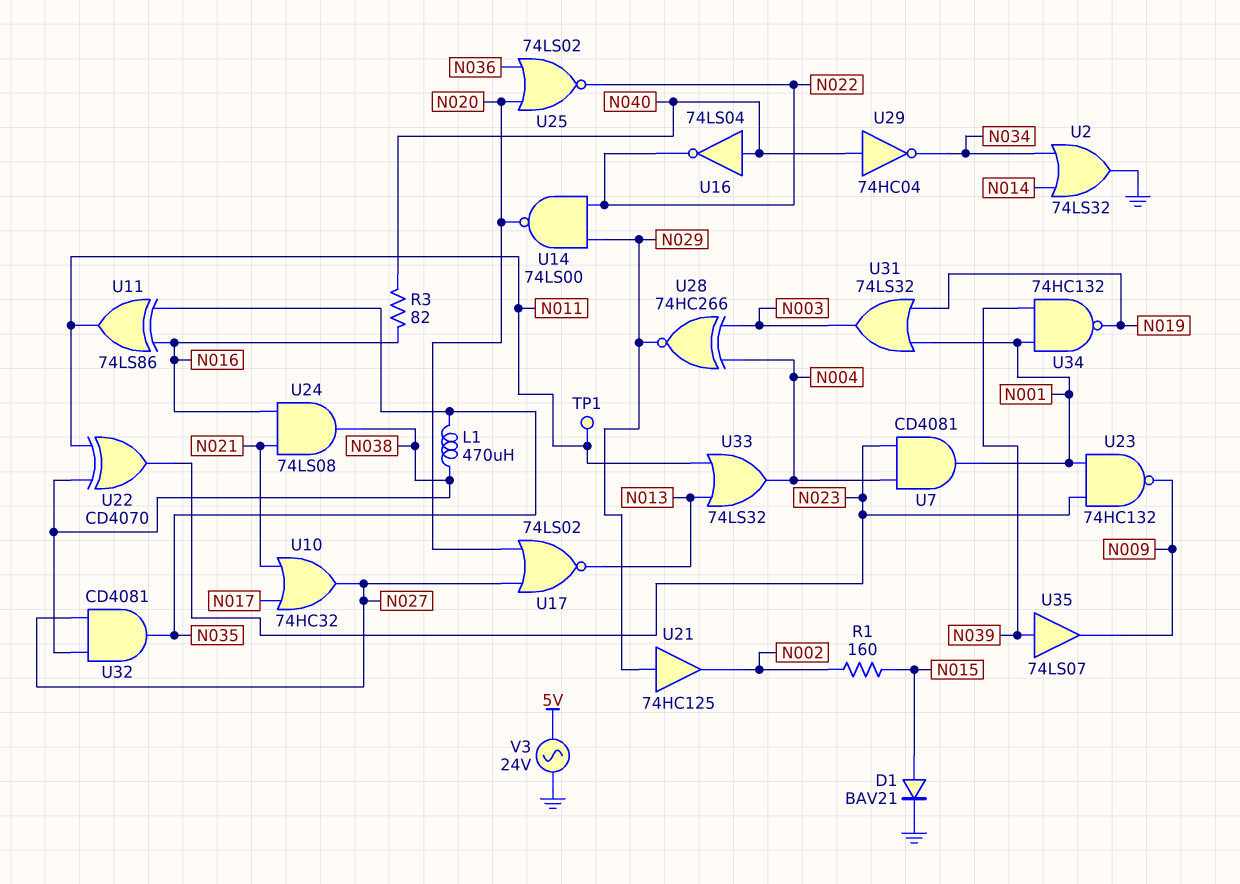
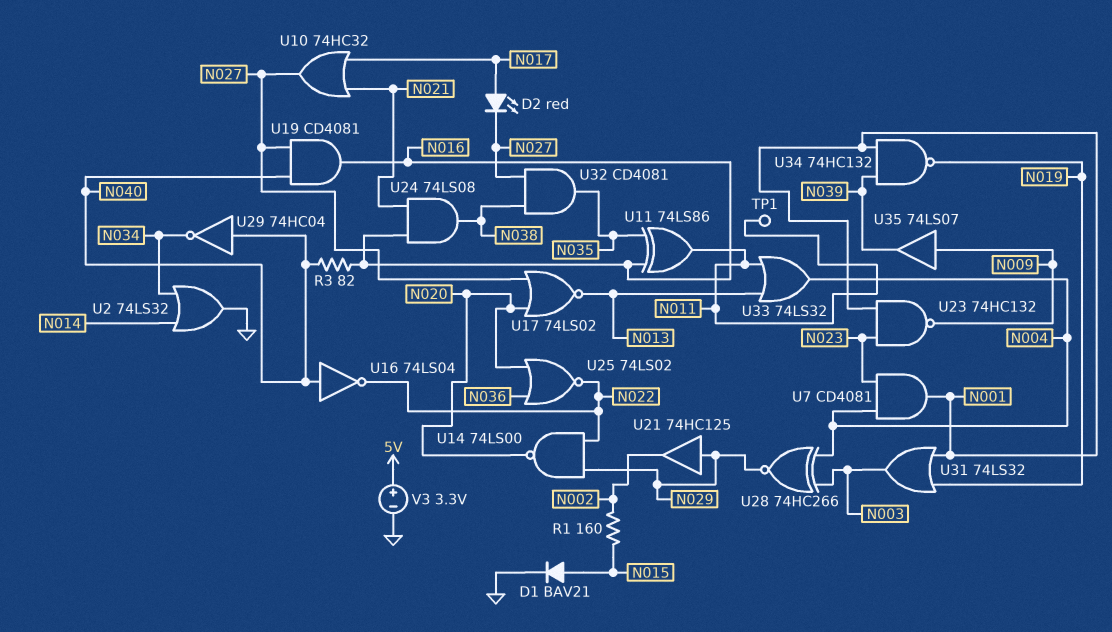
D2: none -> LED red (A N017, K N027)
L1: 470uH (N035, N038) -> none
U19: none -> AND CD4081 (in N027, in N040, out N016)
U22: XOR CD4070 (in N011, in N038, out N023) -> none
U35: buffer 74LS07 (in N039, out N009) -> buffer 74LS07 (in N009, out N039)
V3: AC 24V (5V, GND) -> 3.3V (plus 5V, minus GND)

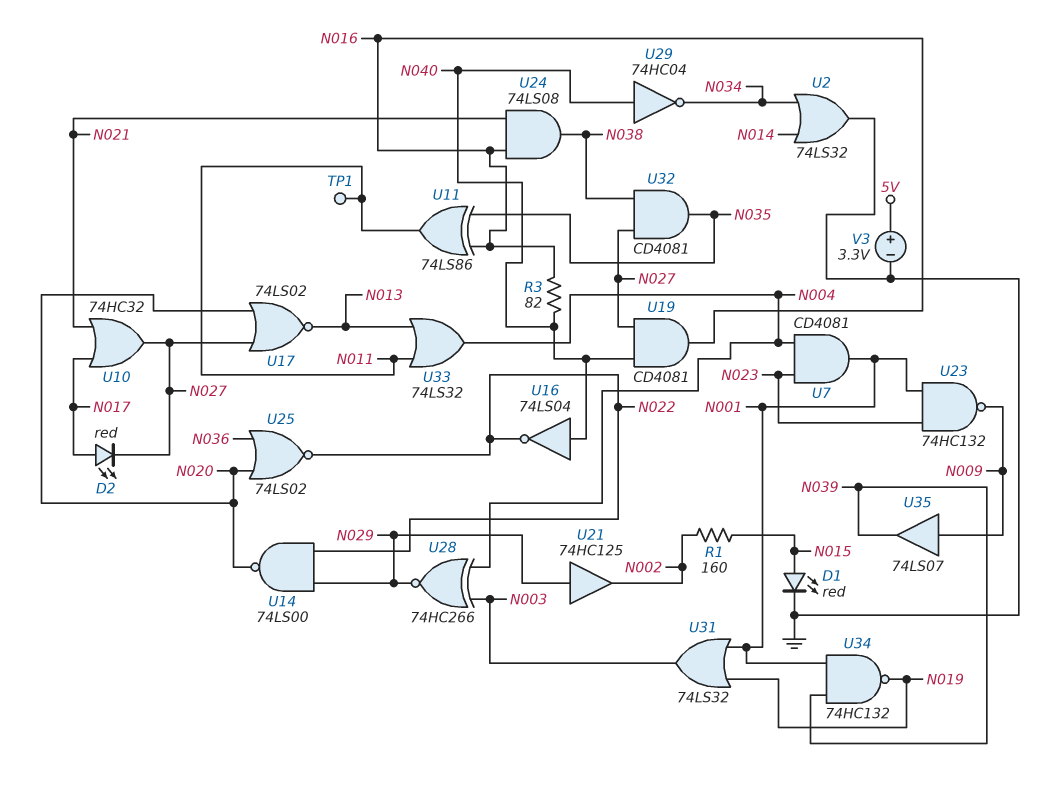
D1: diode BAV21 (A N015, K GND) -> LED red (A N015, K GND)

